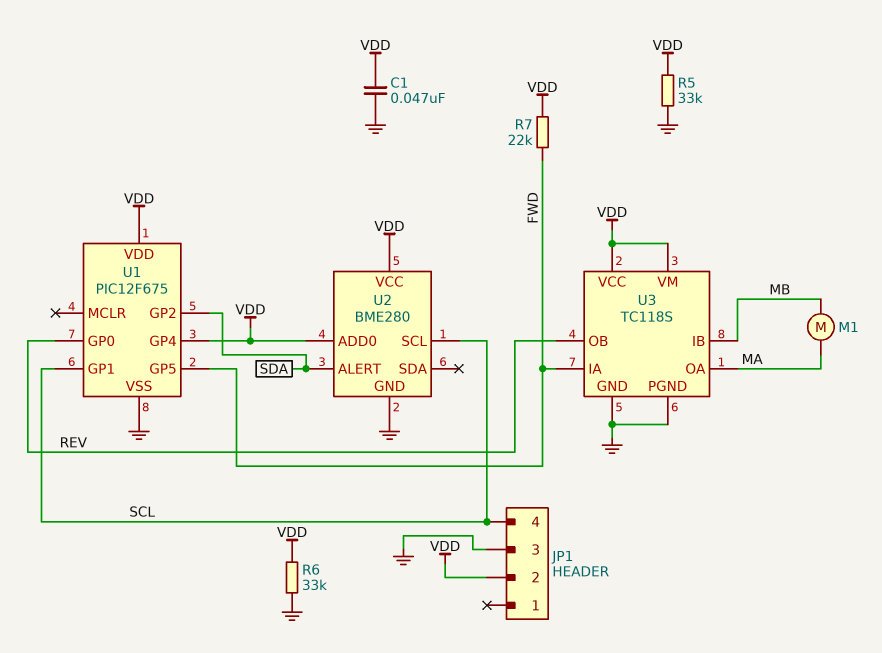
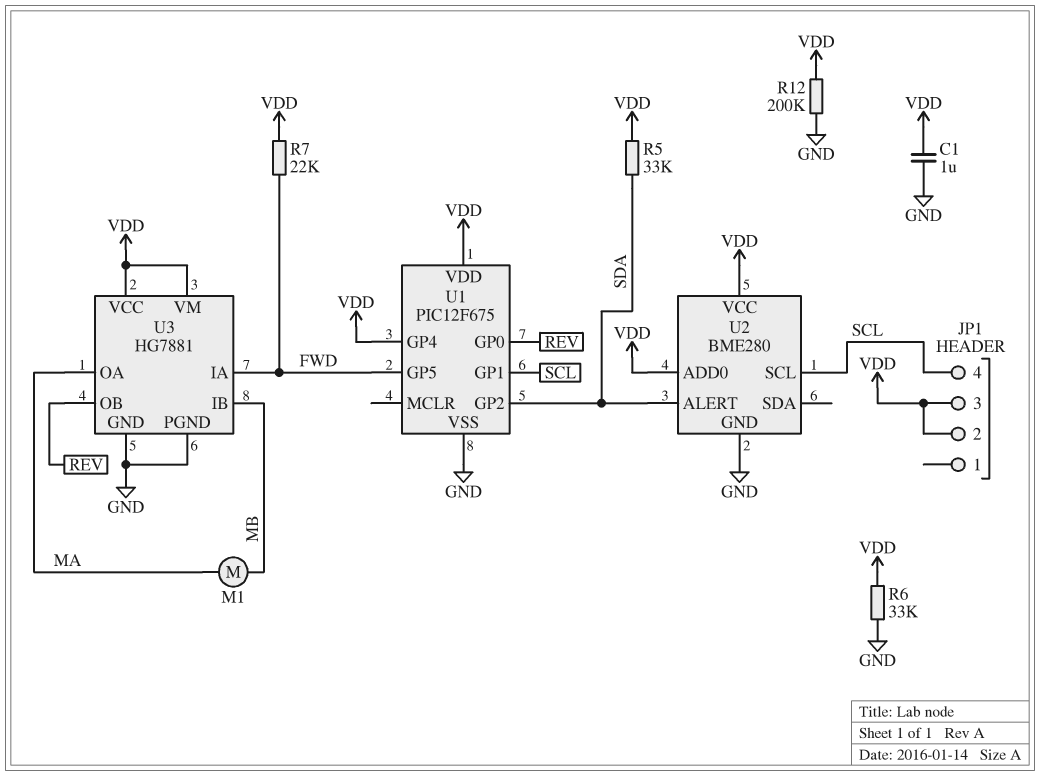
C1: 47nF (GND, VDD) -> 1uF (GND, VDD)
JP1 pin 3: GND -> VDD
R5: 33k (GND, VDD) -> 33k (SDA, VDD)
R12: none -> 200k (GND, VDD)
U3: TC118S -> HG7881

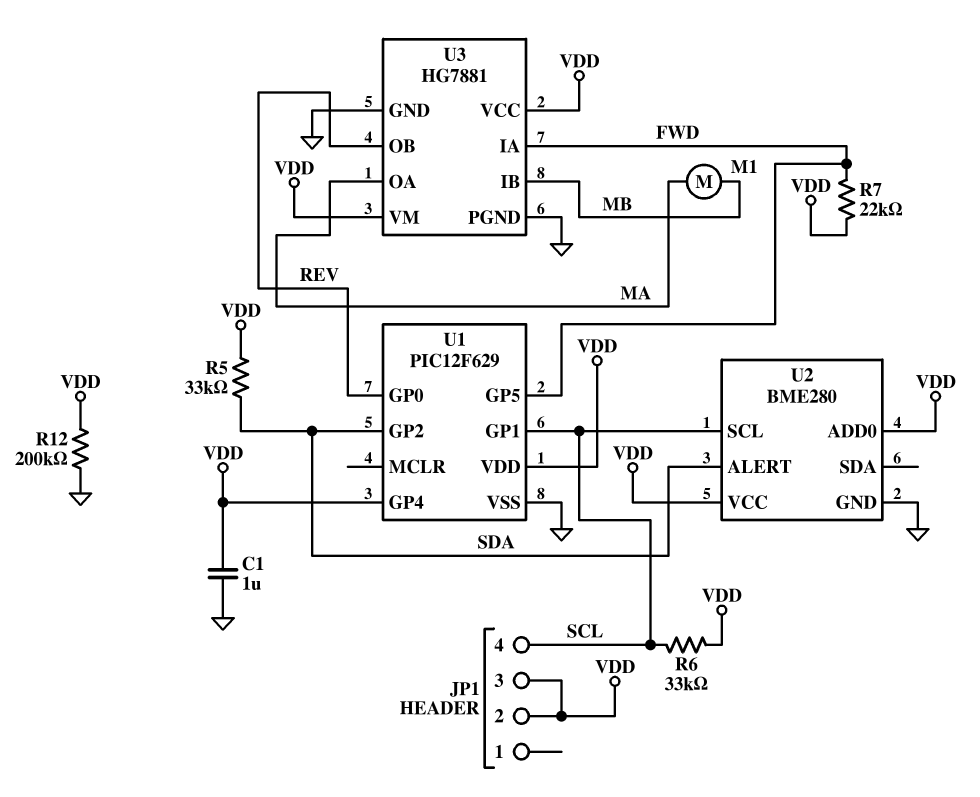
R6: 33k (GND, VDD) -> 33k (SCL, VDD)
U1: PIC12F675 -> PIC12F629

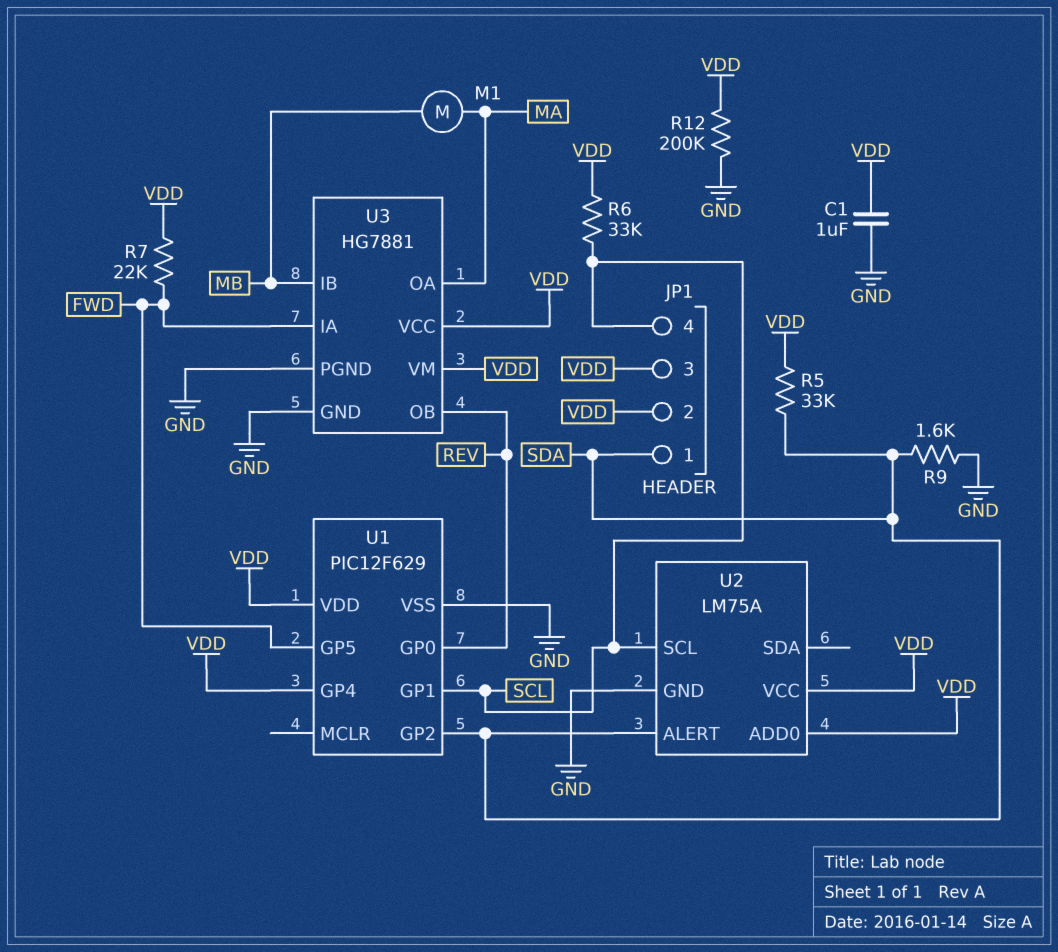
JP1 pin 1: none -> SDA
R9: none -> 1.6k (GND, SDA)
U2: BME280 -> LM75A

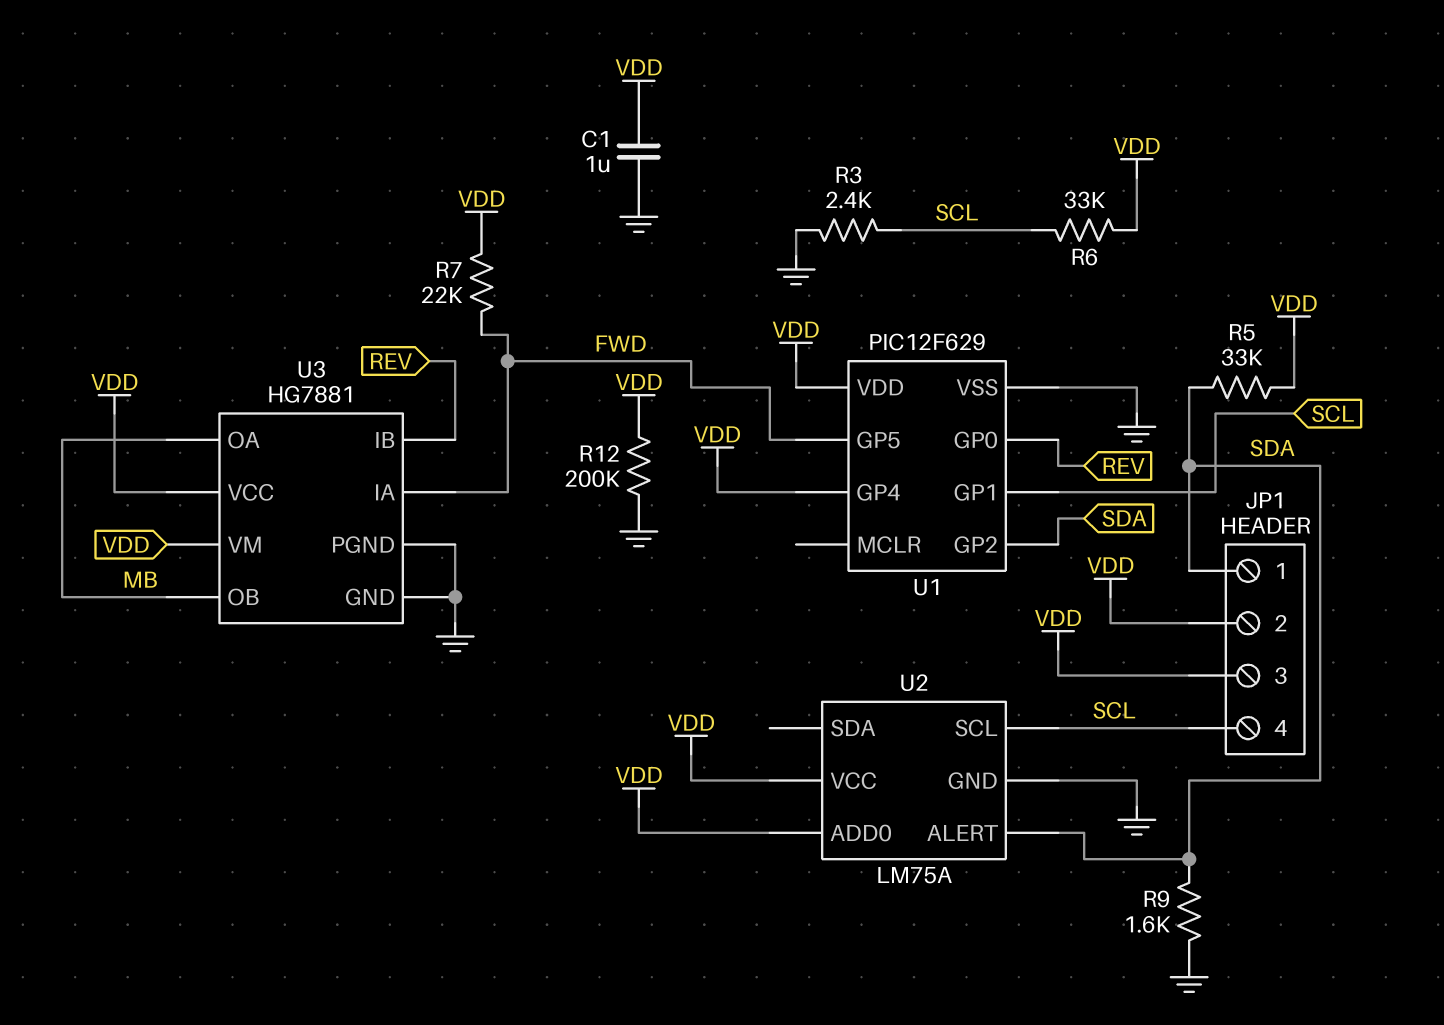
M1: motor (MA, MB) -> none
R3: none -> 2.4k (GND, SCL)
U3 pin IB: MB -> REV
U3 pin OA: MA -> MB
U3 pin OB: REV -> MB

